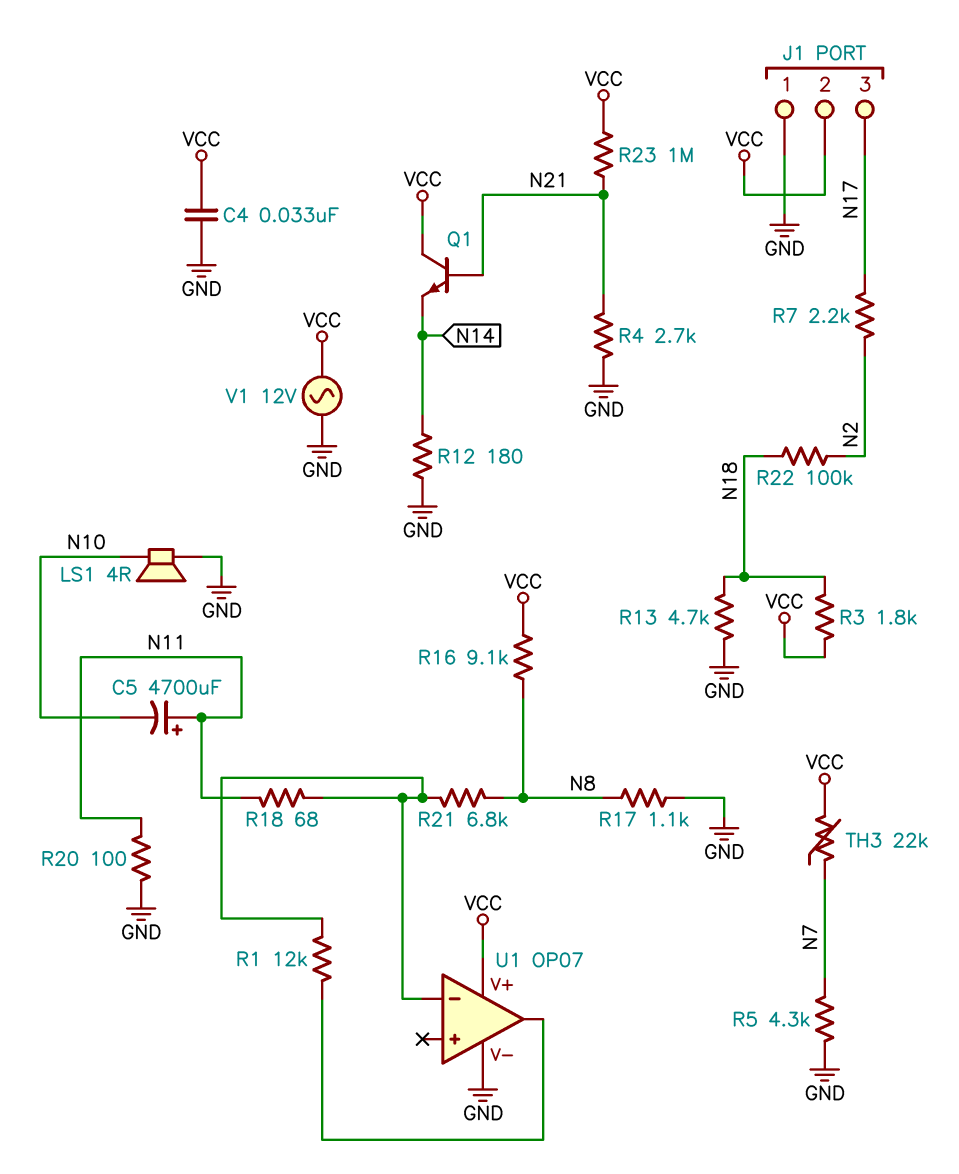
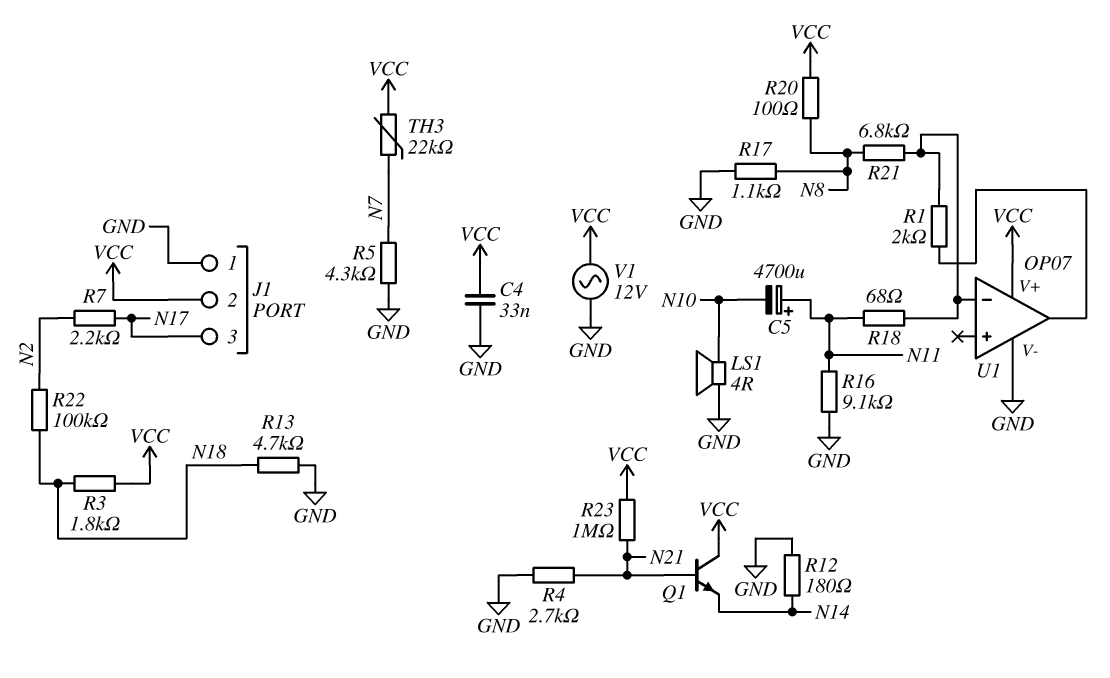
R1: 12k (U1/in-, U1/out) -> 2k (U1/in-, U1/out)
R16: 9.1k (N8, VCC) -> 9.1k (GND, N11)
R20: 100 (GND, N11) -> 100 (N8, VCC)

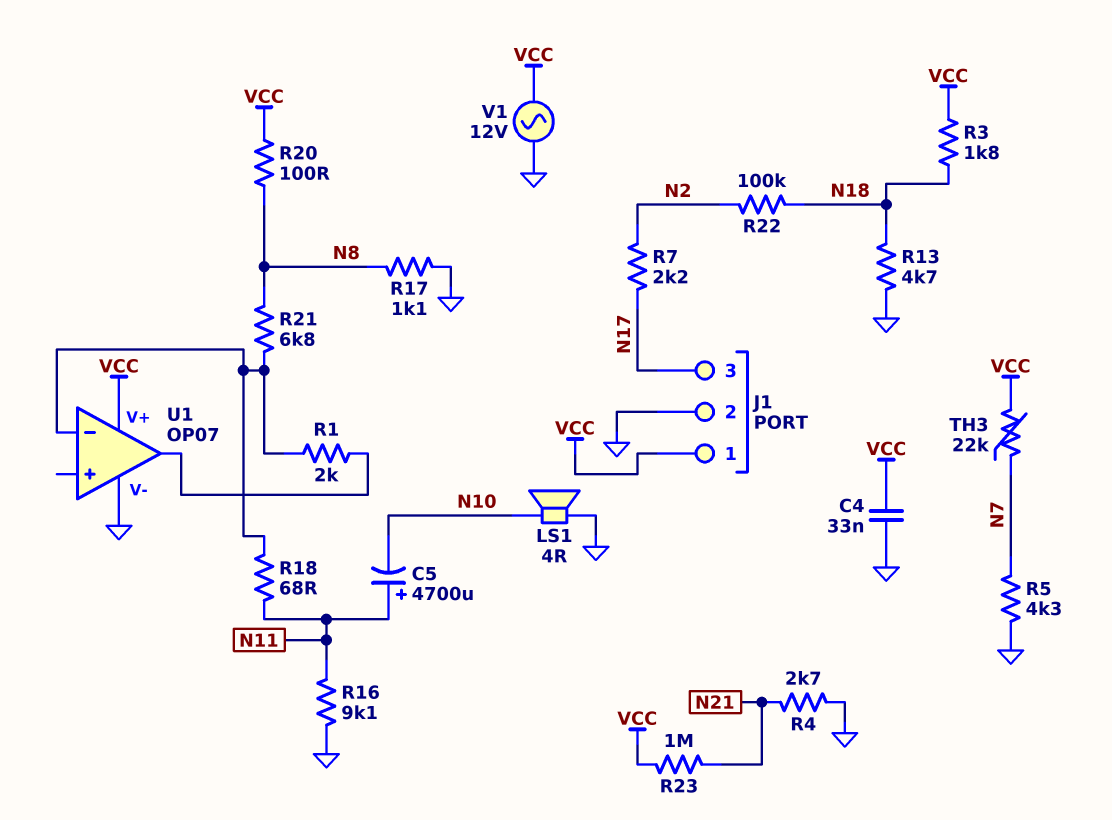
J1 pin 1: GND -> VCC
J1 pin 2: VCC -> GND
Q1: NPN (B N21, C VCC, E N14) -> none
R12: 180 (GND, N14) -> none

